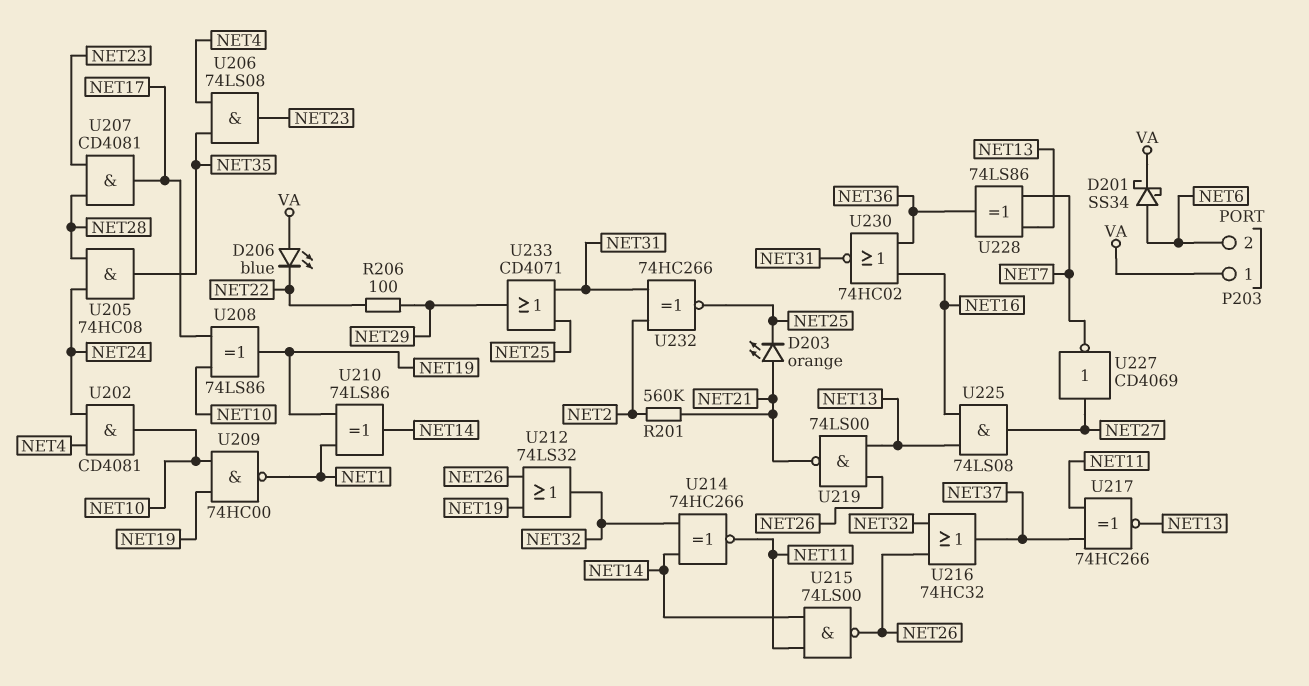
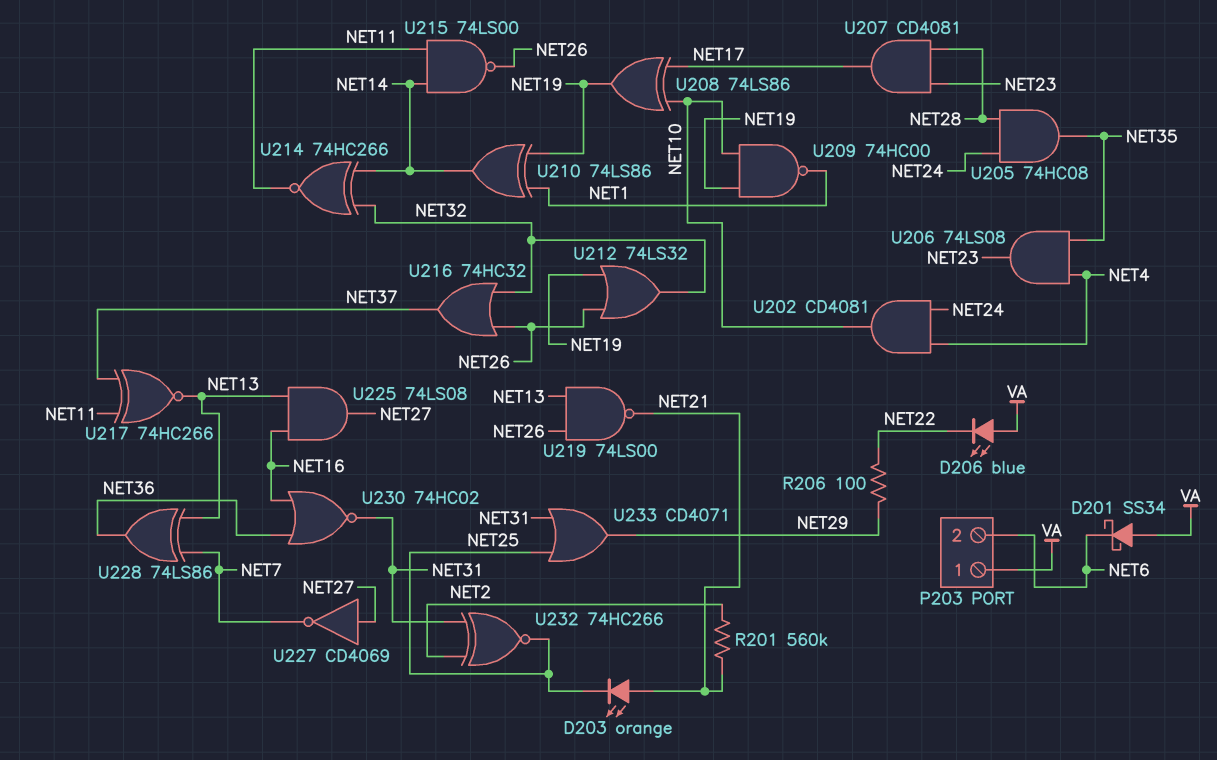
D201: schottky SS34 (A NET6, K VA) -> schottky SS34 (A VA, K NET6)

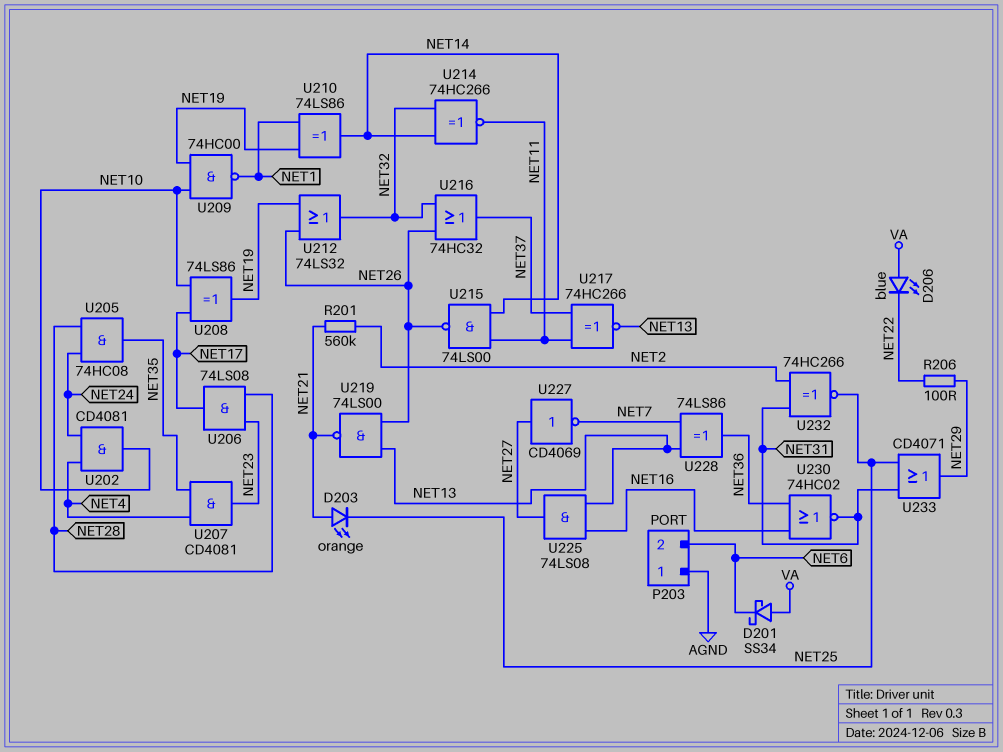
P203 pin 1: VA -> AGND
U206: AND 74LS08 (in NET4, in NET35, out NET23) -> AND 74LS08 (in NET23, in NET28, out NET17)
U207: AND CD4081 (in NET23, in NET28, out NET17) -> AND CD4081 (in NET4, in NET35, out NET23)

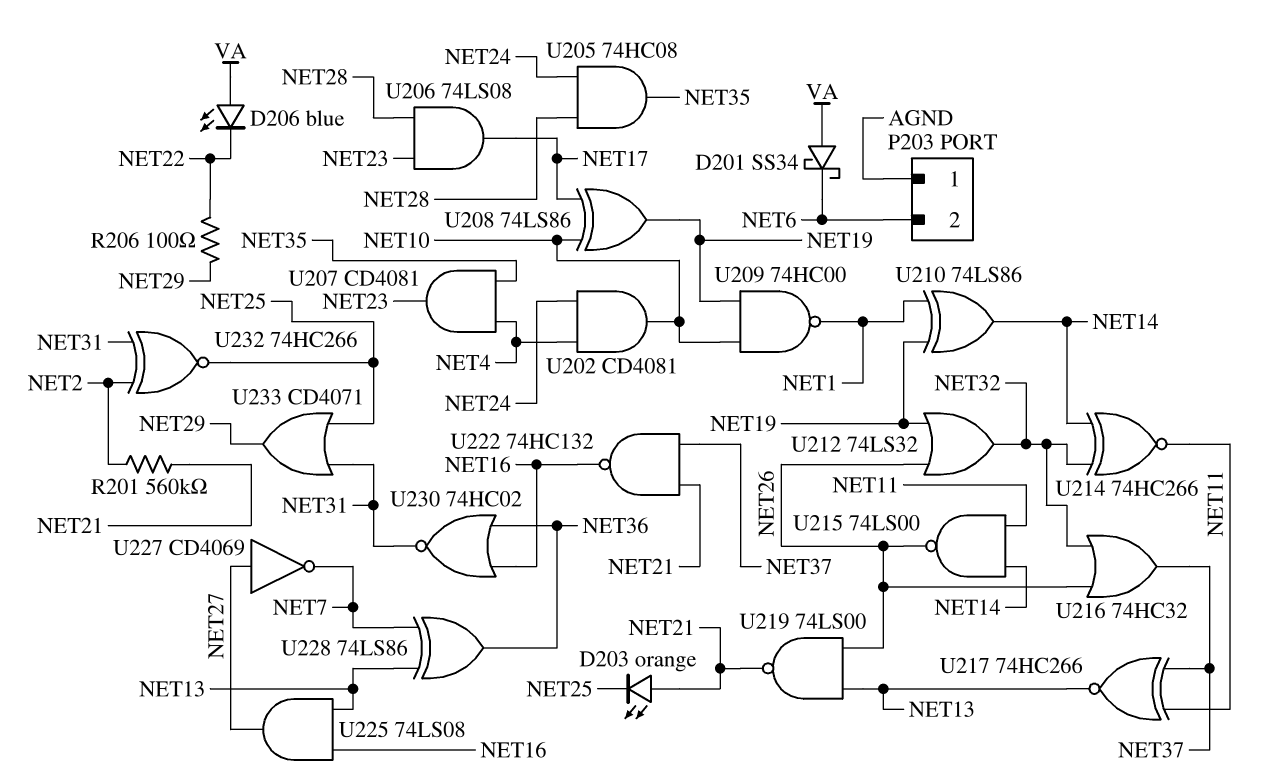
U222: none -> NAND 74HC132 (in NET21, in NET37, out NET16)

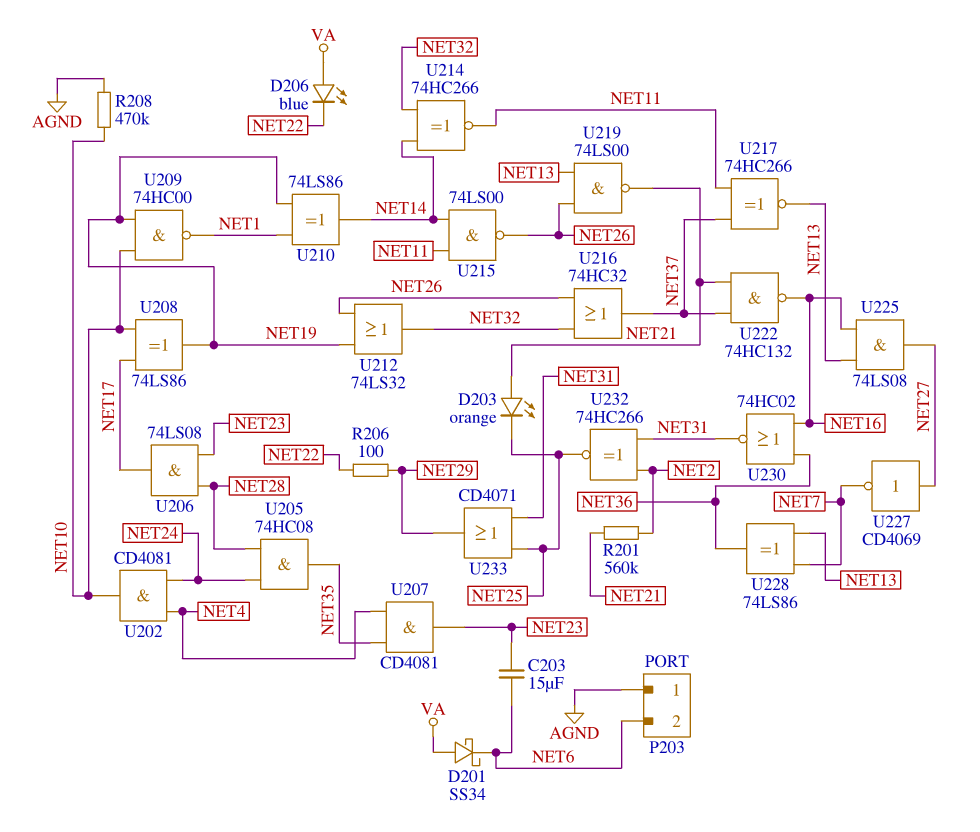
C203: none -> 15uF (NET6, NET23)
R208: none -> 470k (AGND, NET10)

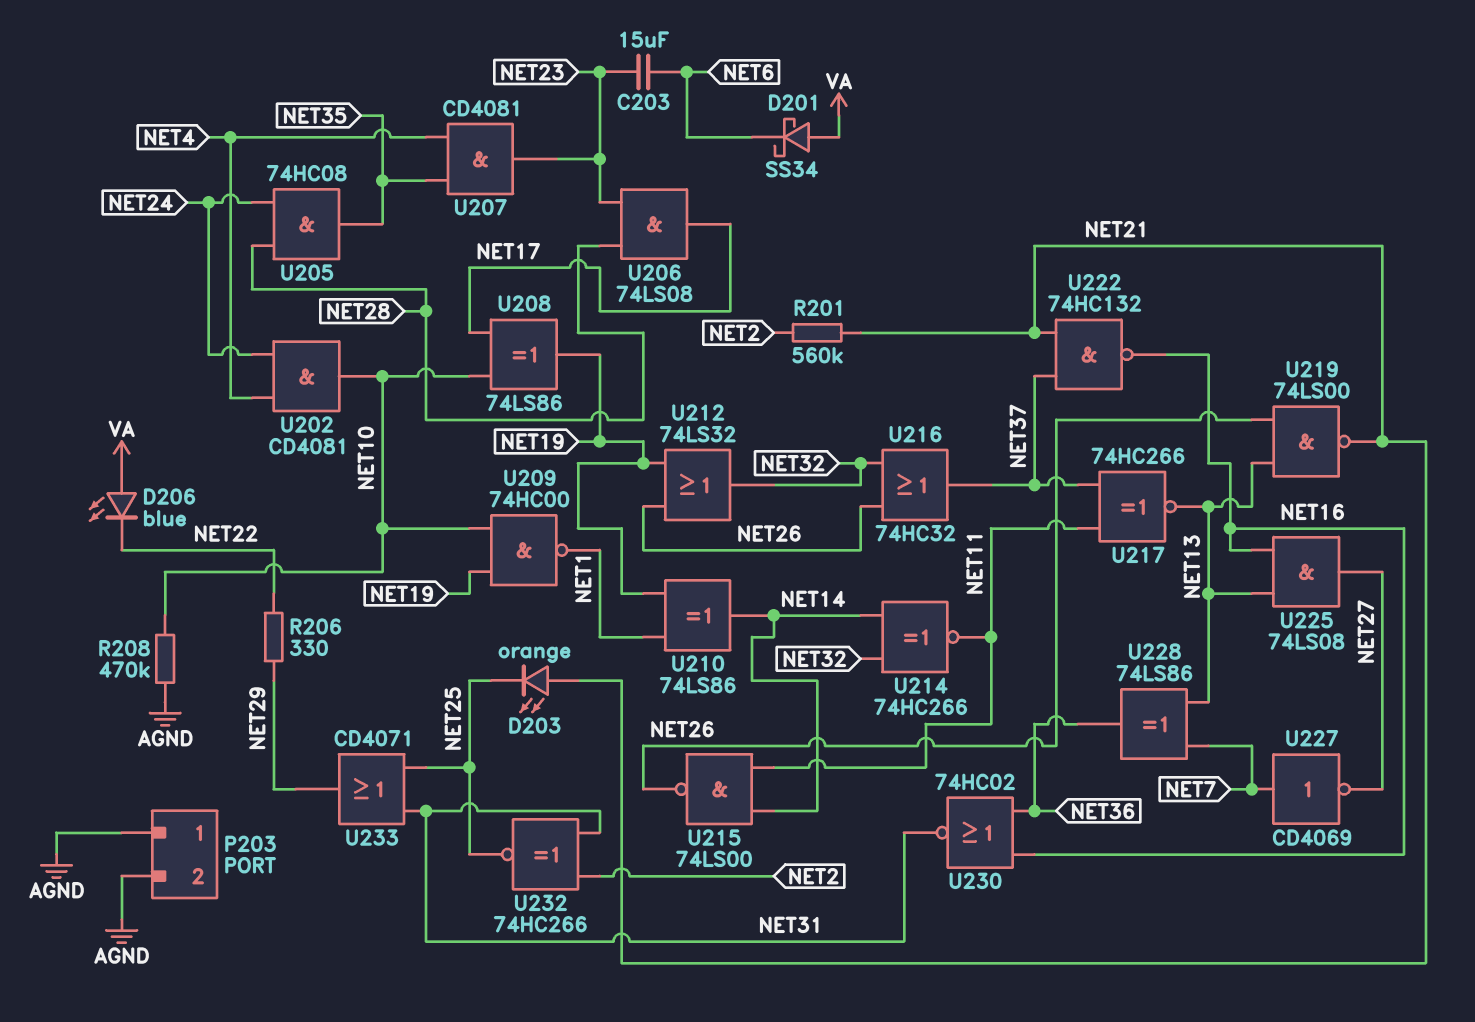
P203 pin 2: NET6 -> AGND
R206: 100 (NET22, NET29) -> 330 (NET22, NET29)
U227: NOT CD4069 (in NET27, out NET7) -> NOT CD4069 (in NET7, out NET27)

